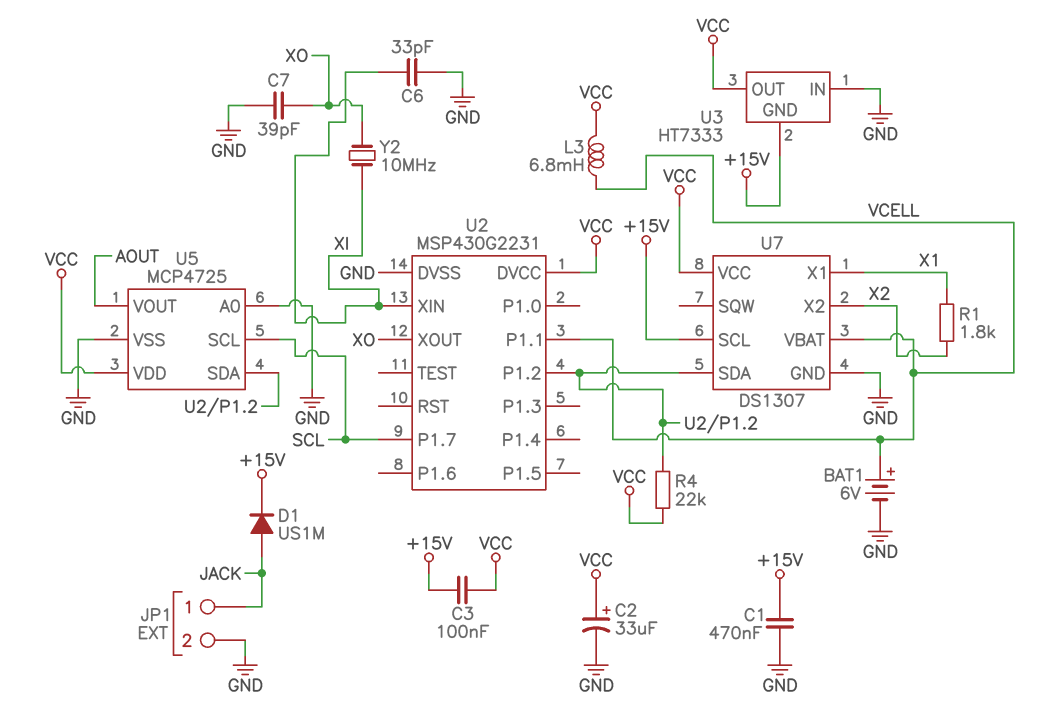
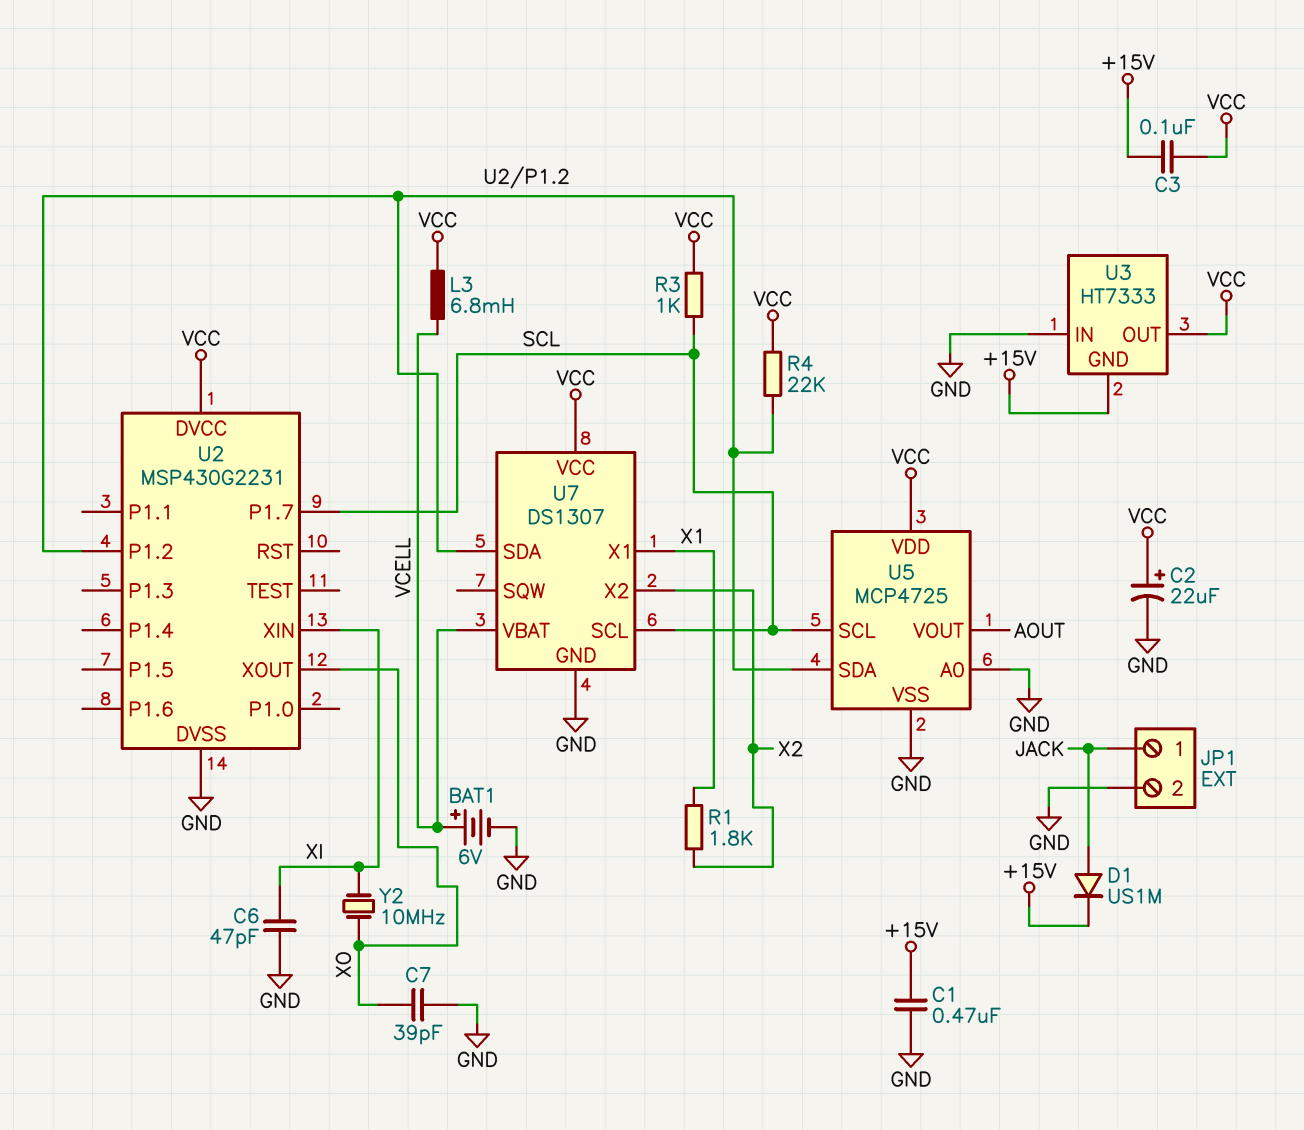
C2: 33uF (plus VCC, minus GND) -> 22uF (plus VCC, minus GND)
C6: 33pF (GND, XI) -> 47pF (GND, XI)
R3: none -> 1k (SCL, VCC)
U2 pin P1.1: VCELL -> none
U7 pin SCL: +15V -> SCL

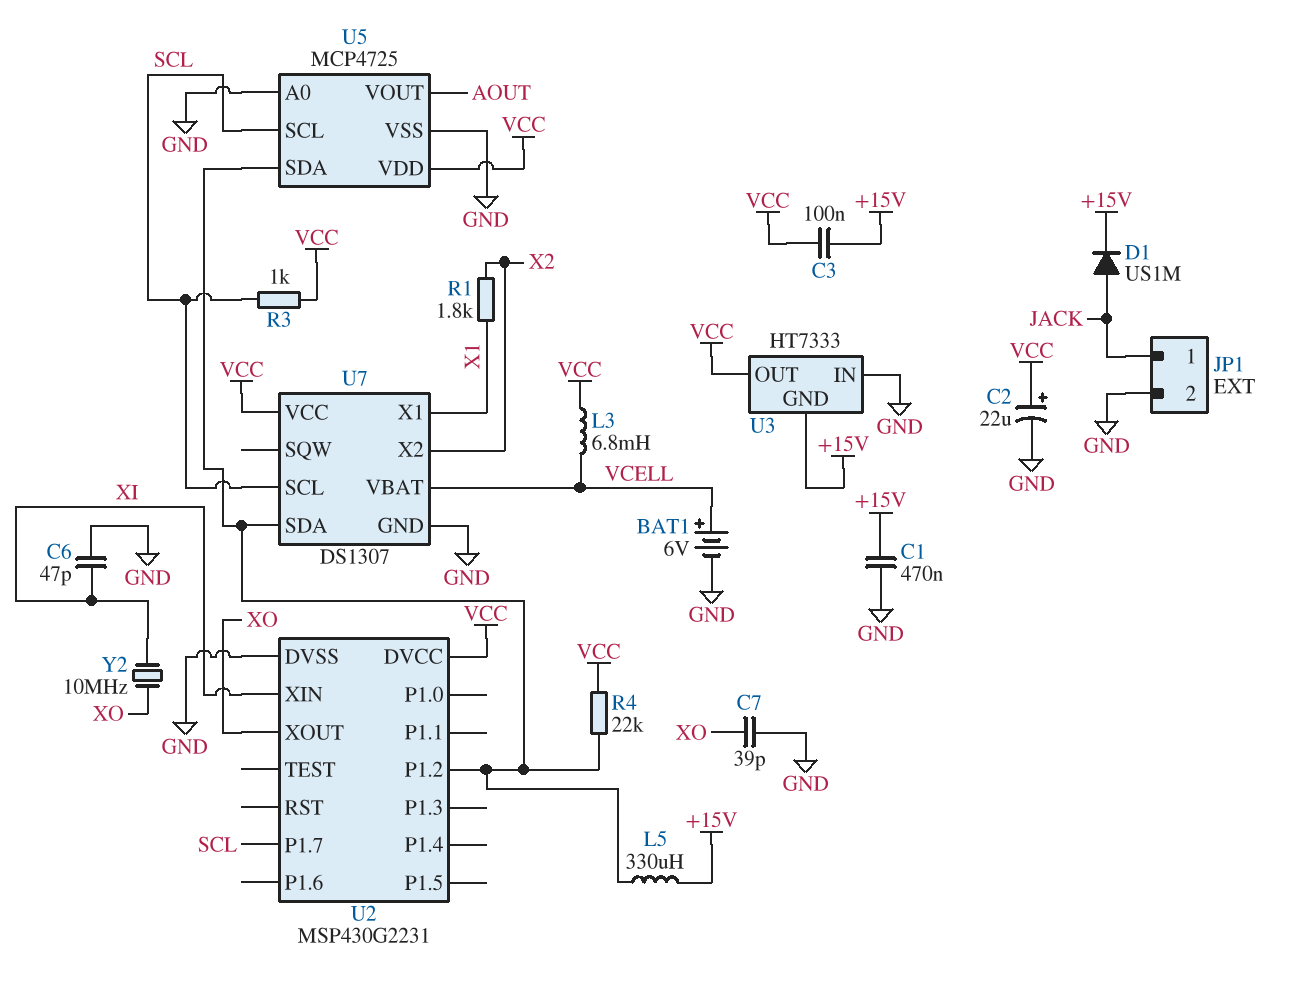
L5: none -> 330uH (+15V, U2/P1.2)

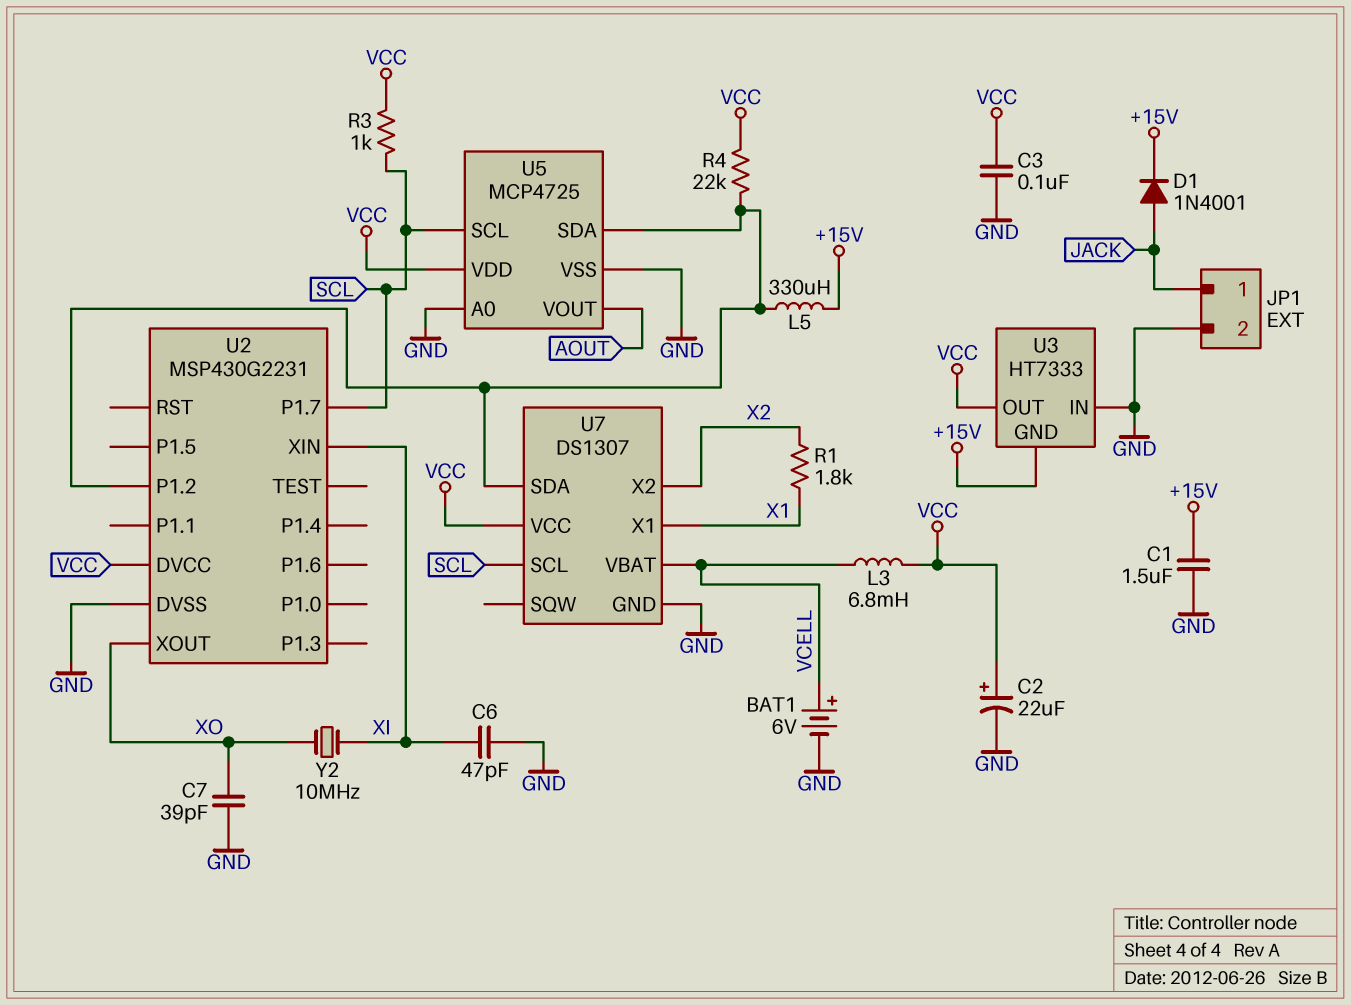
C1: 470nF (+15V, GND) -> 1.5uF (+15V, GND)
C3: 100nF (+15V, VCC) -> 100nF (GND, VCC)
D1: diode US1M (A JACK, K +15V) -> diode 1N4001 (A JACK, K +15V)

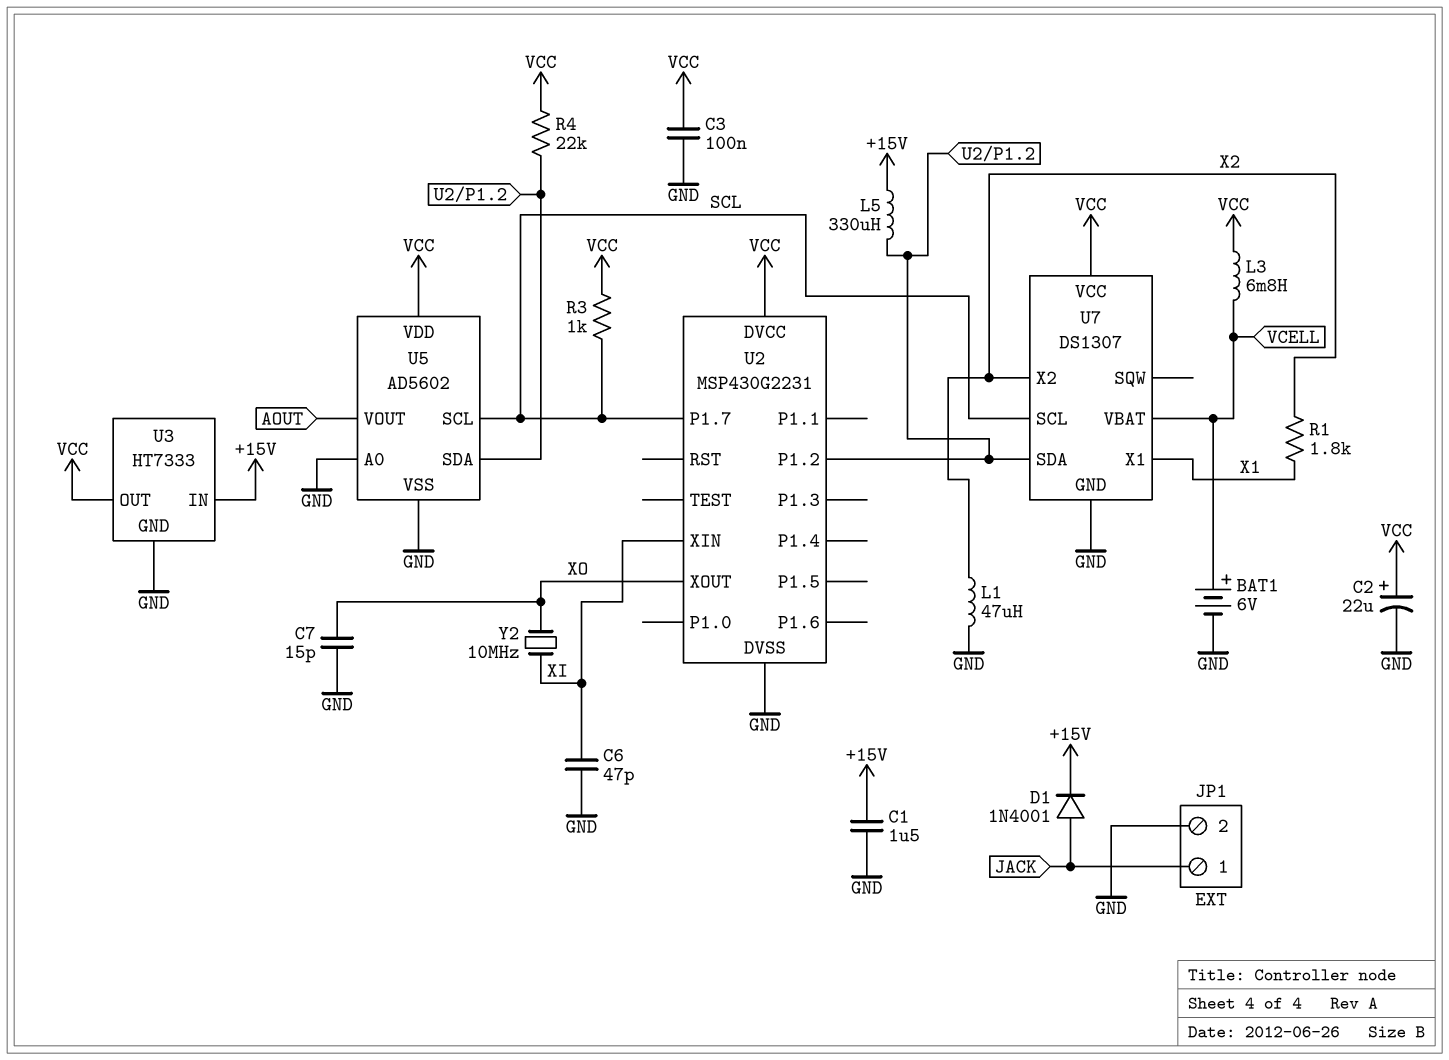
C7: 39pF (GND, XO) -> 15pF (GND, XO)
L1: none -> 47uH (GND, X2)
U3 pin GND: +15V -> GND
U3 pin IN: GND -> +15V
U5: MCP4725 -> AD5602

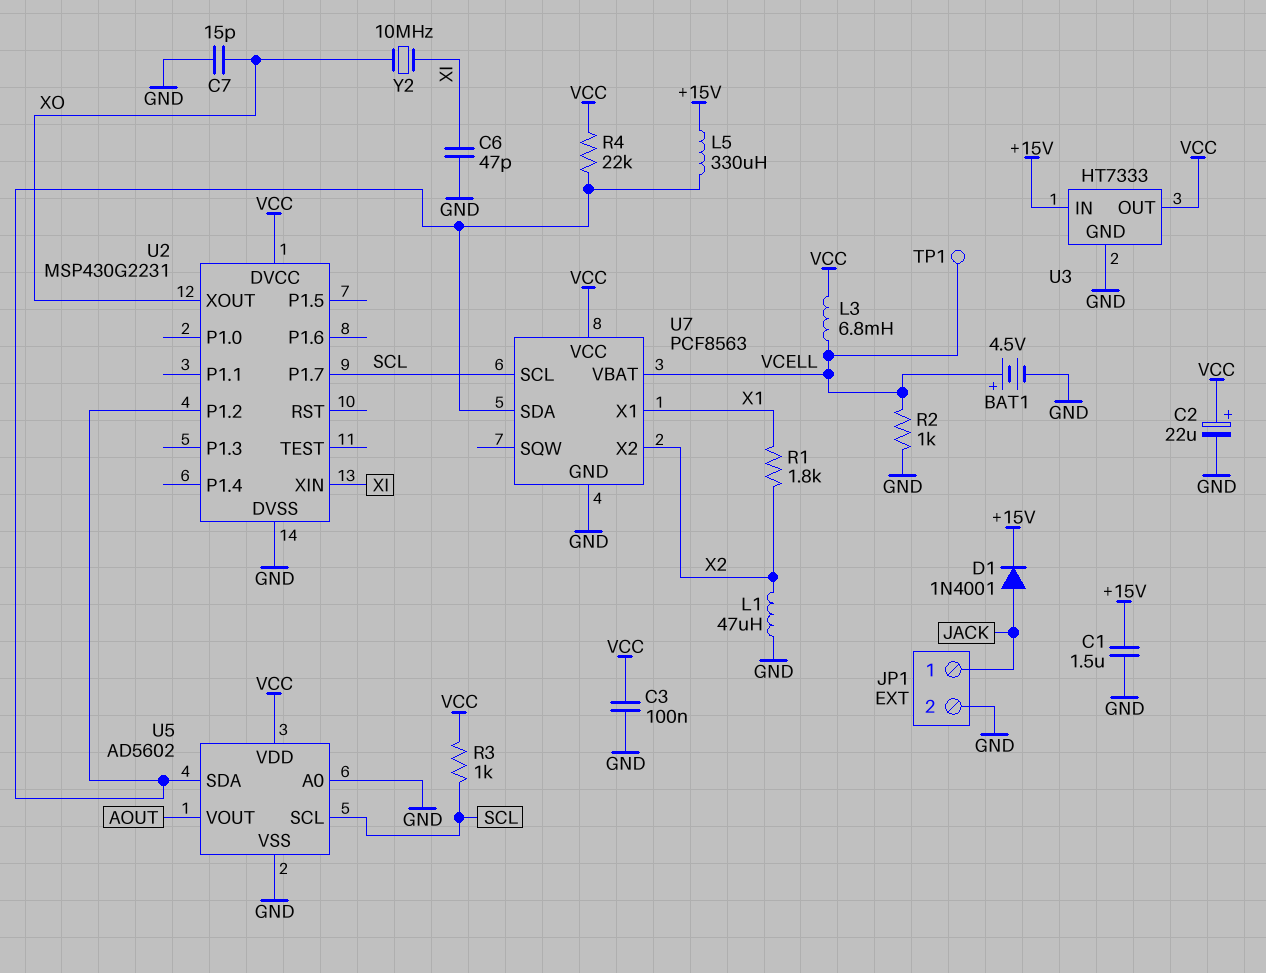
BAT1: 6V (plus VCELL, minus GND) -> 4.5V (plus VCELL, minus GND)
R2: none -> 1k (GND, VCELL)
TP1: none -> test point (VCELL)
U7: DS1307 -> PCF8563

